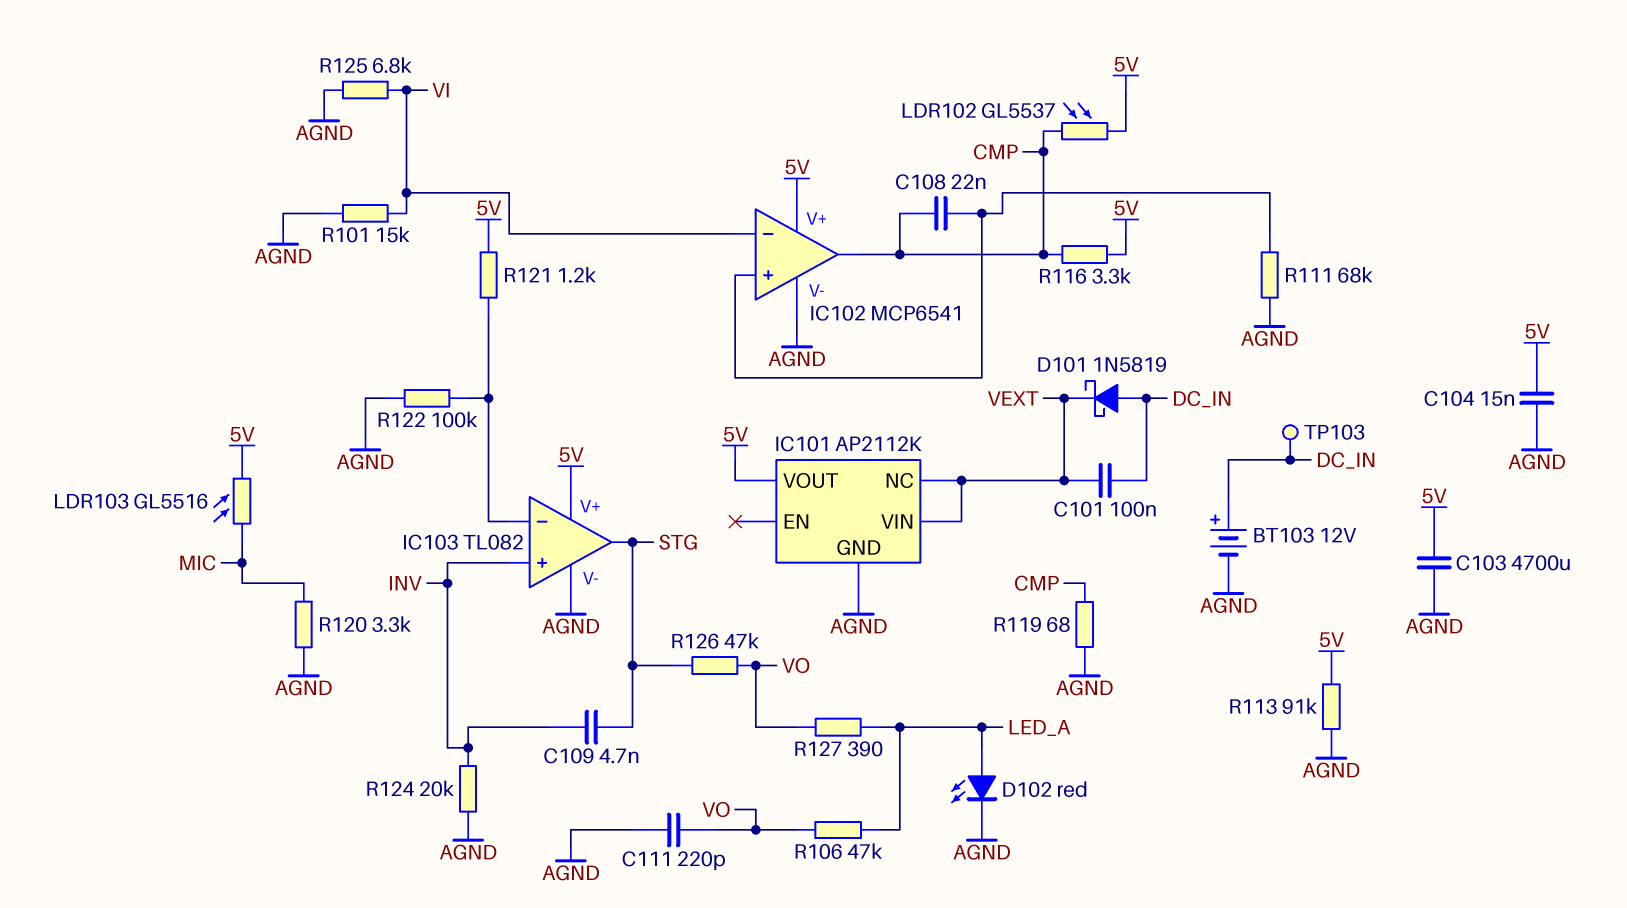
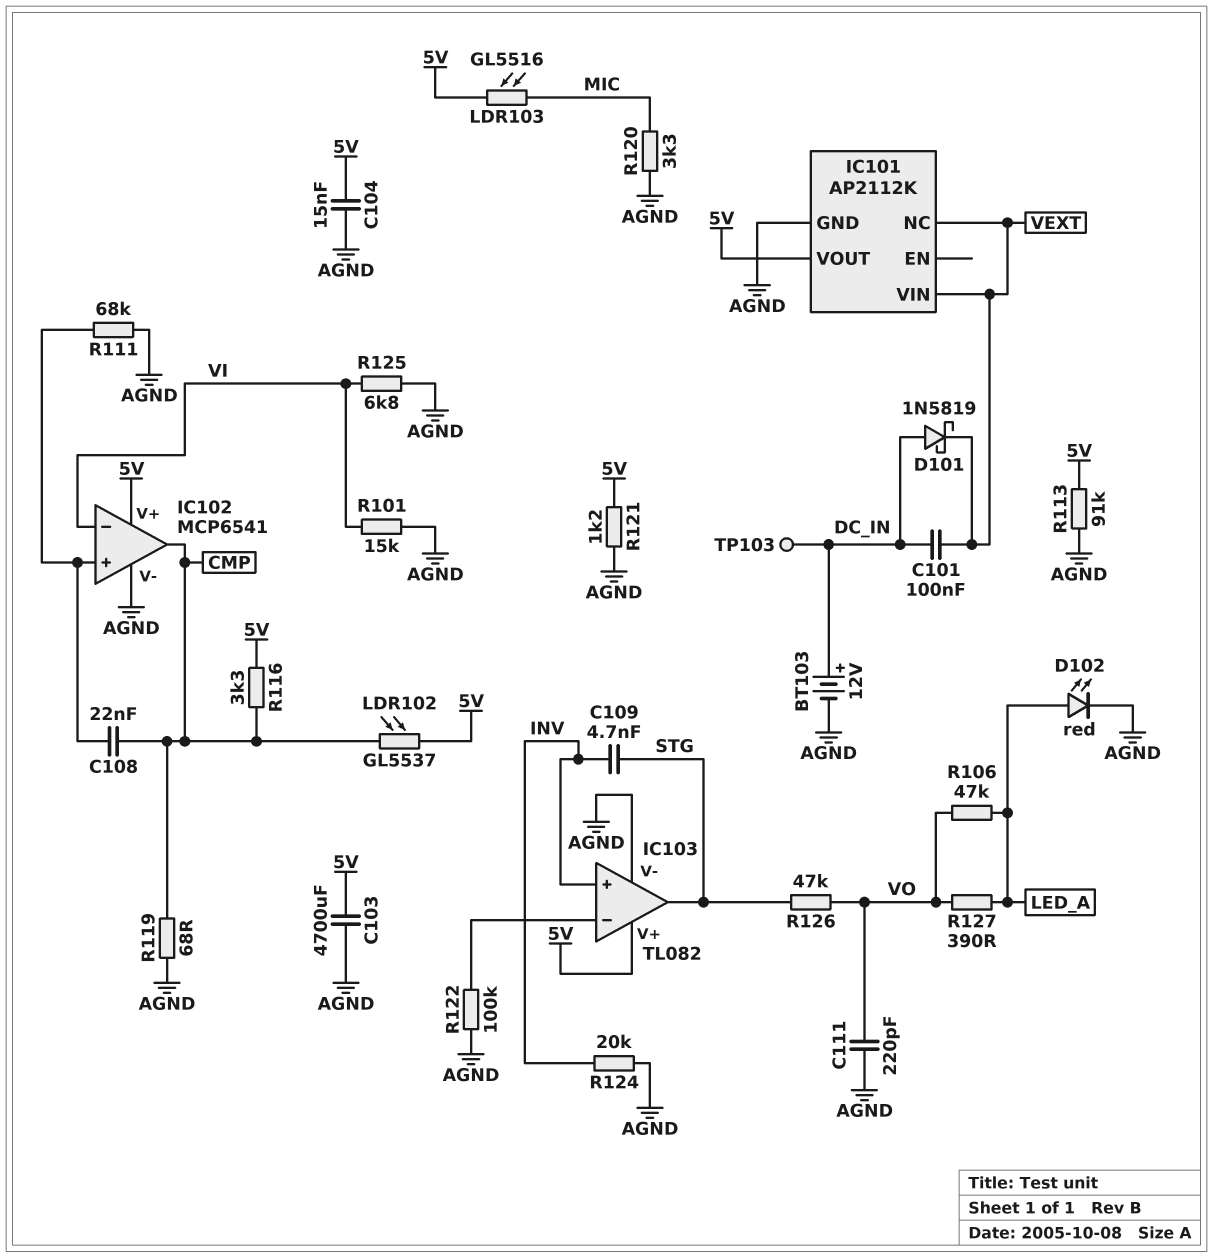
R121: 1.2k (5V, IC103/in-) -> 1.2k (5V, AGND)

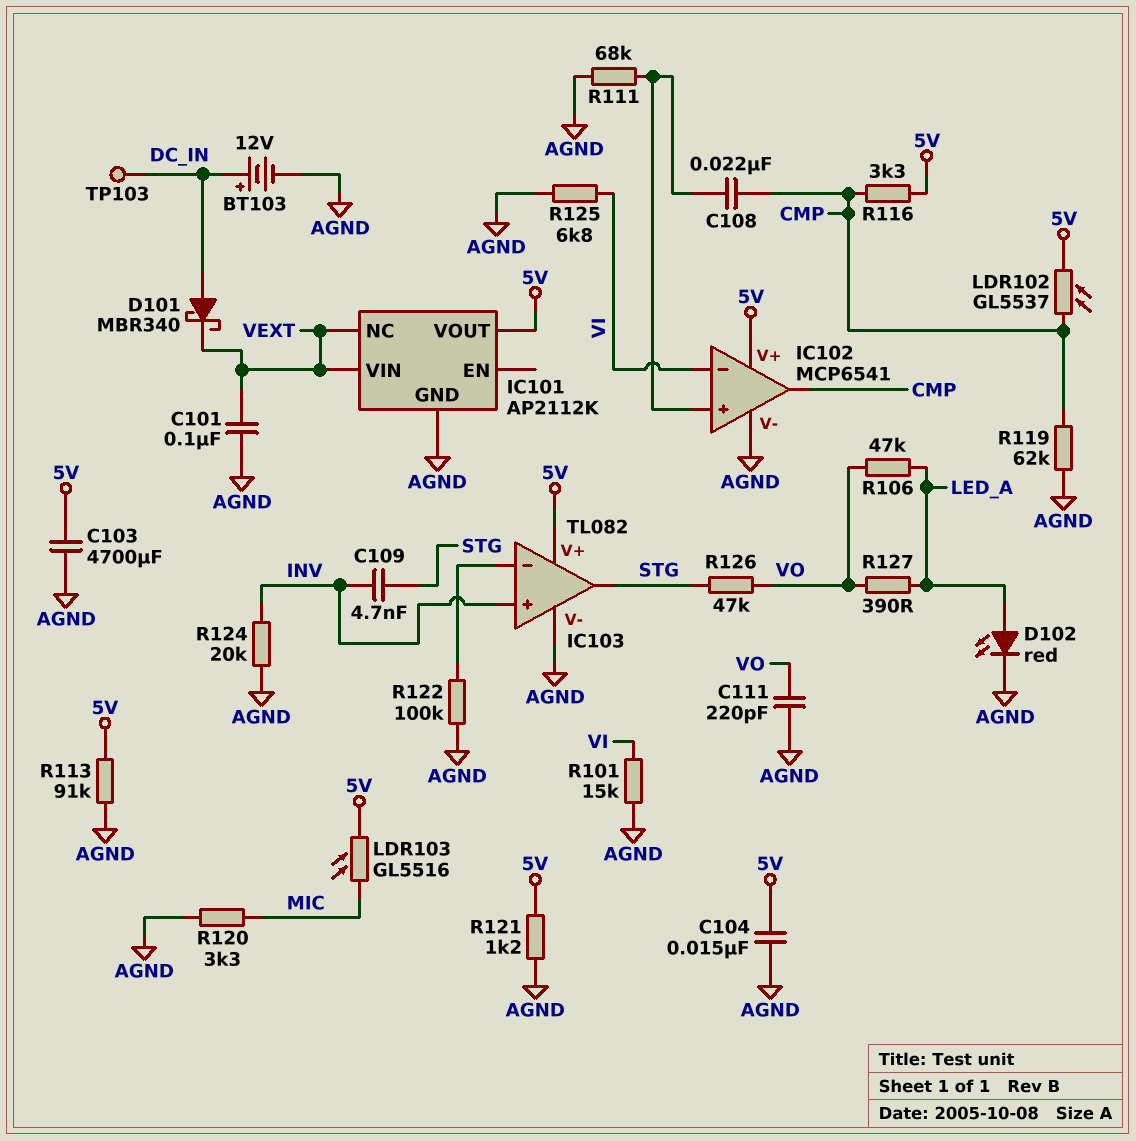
C101: 100nF (DC_IN, VEXT) -> 100nF (AGND, VEXT)
D101: schottky 1N5819 (A DC_IN, K VEXT) -> schottky MBR340 (A DC_IN, K VEXT)
R119: 68 (AGND, CMP) -> 62k (AGND, CMP)

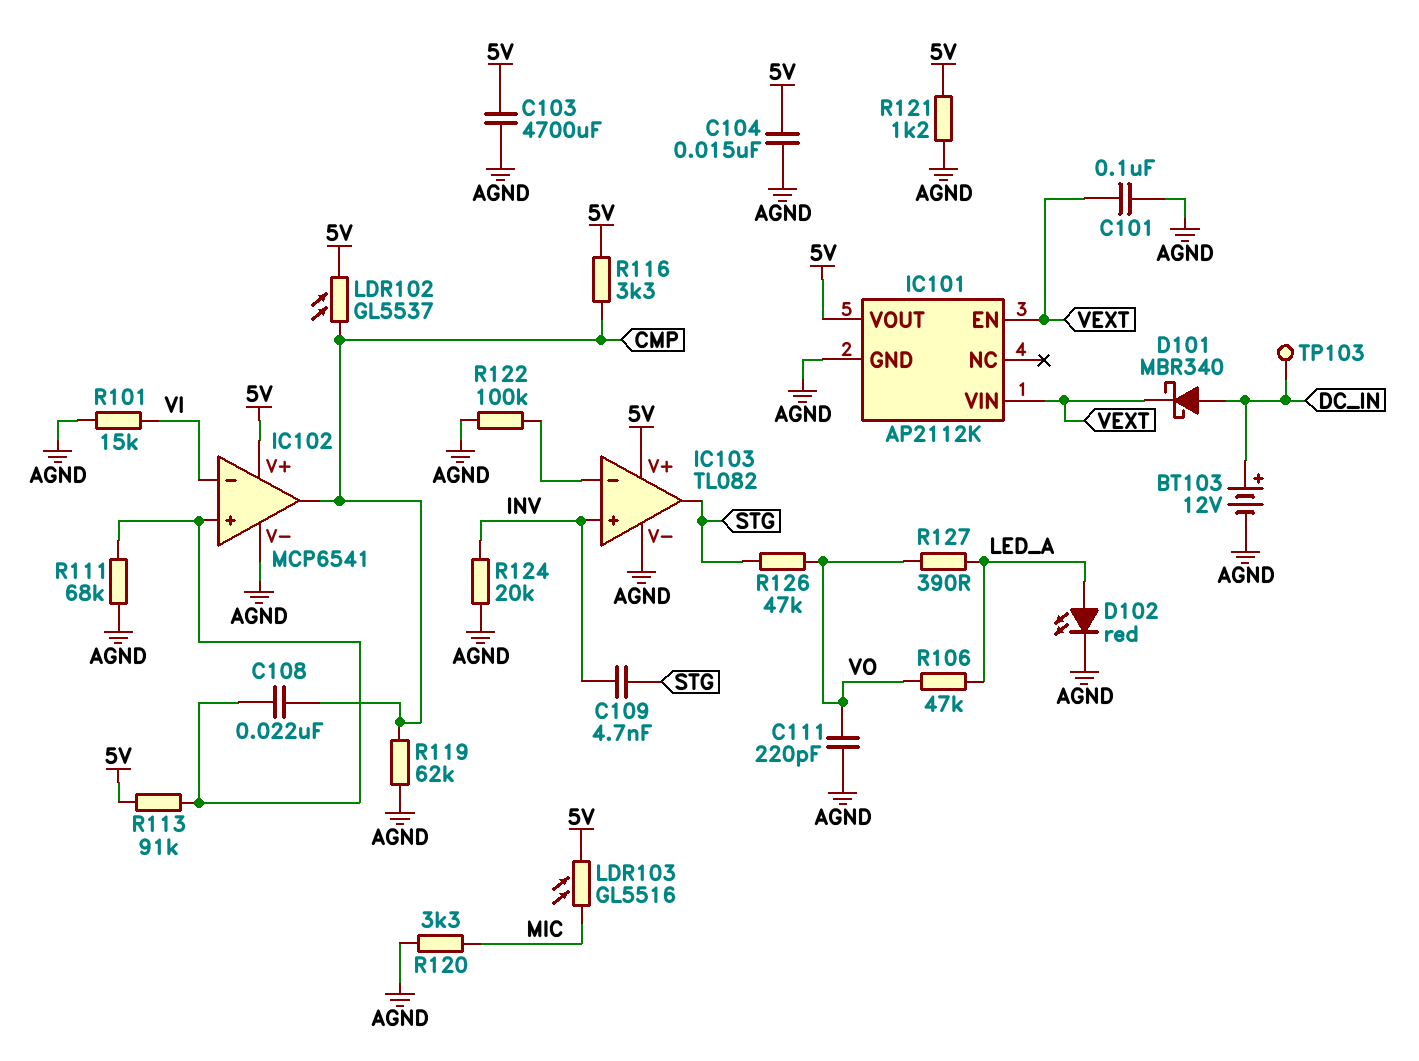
IC101 pin EN: none -> VEXT
IC101 pin NC: VEXT -> none
R113: 91k (5V, AGND) -> 91k (5V, IC102/in+)
R125: 6.8k (AGND, VI) -> none

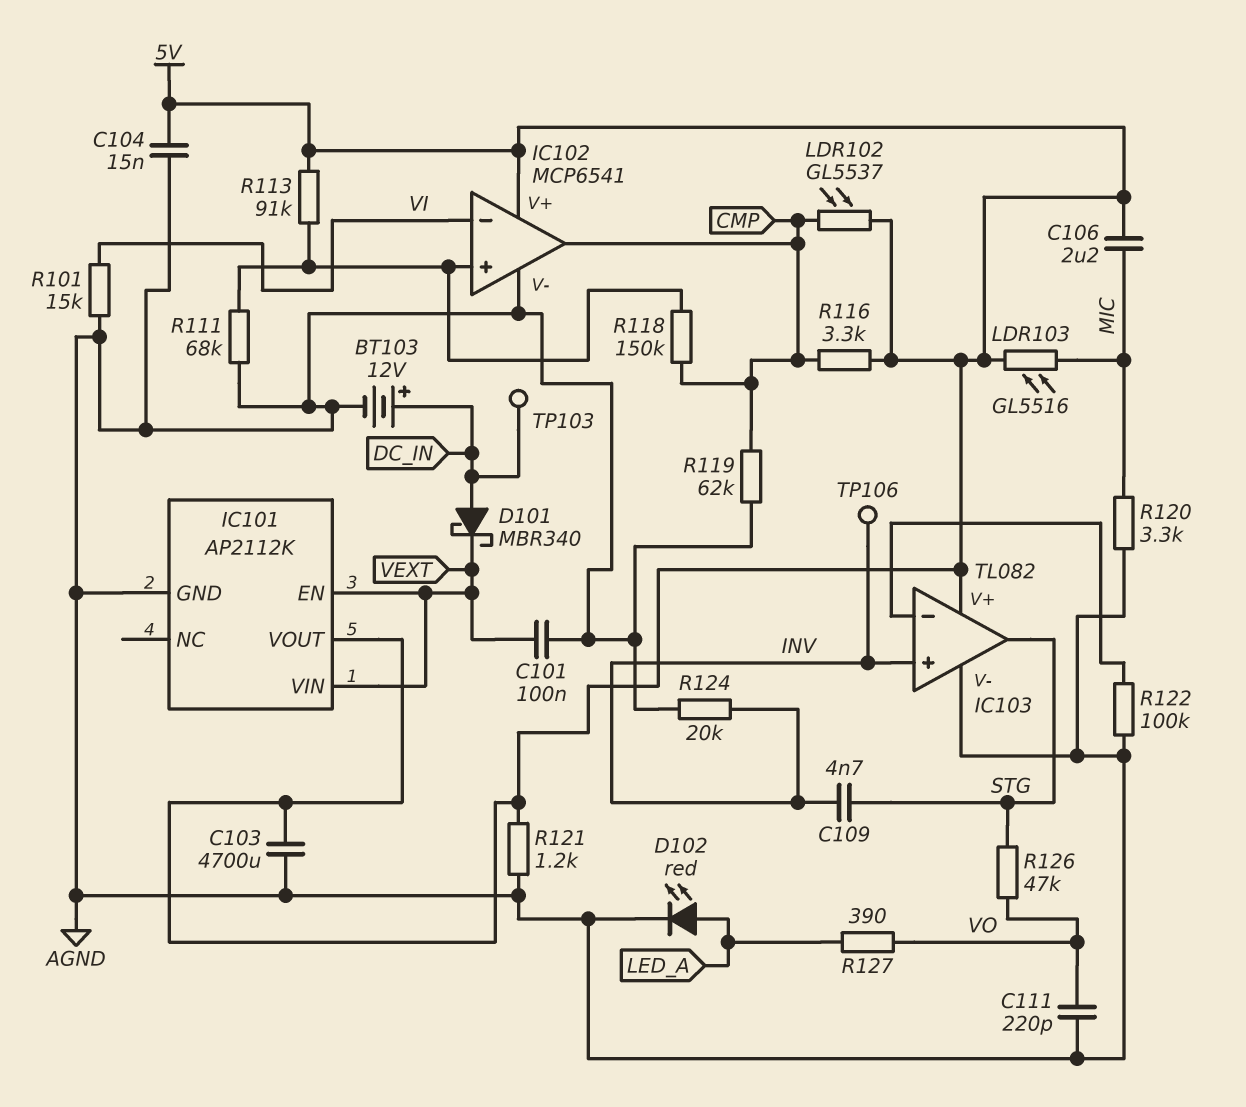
C106: none -> 2.2uF (5V, MIC)
C108: 22nF (CMP, IC102/in+) -> none
R106: 47k (LED_A, VO) -> none
R118: none -> 150k (CMP, IC102/in+)
TP106: none -> test point (INV)

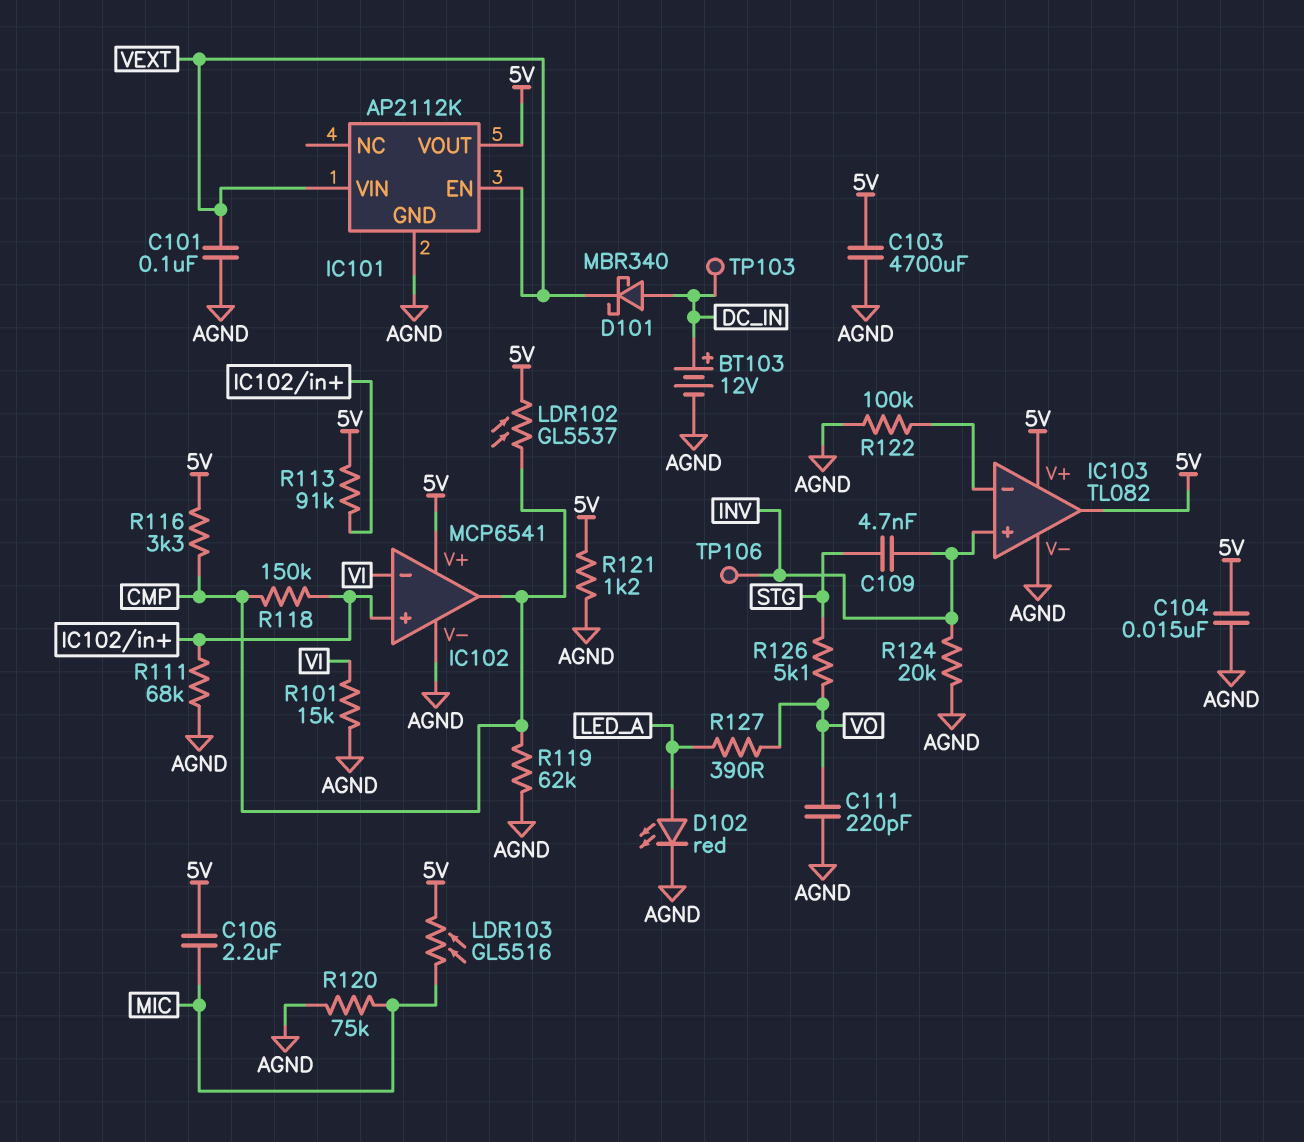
IC103 pin out: STG -> 5V
R120: 3.3k (AGND, MIC) -> 75k (AGND, MIC)
R126: 47k (STG, VO) -> 5.1k (STG, VO)

